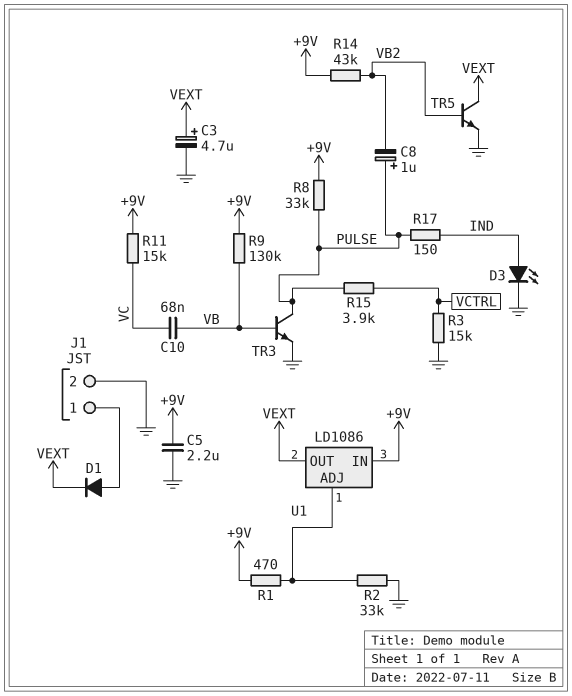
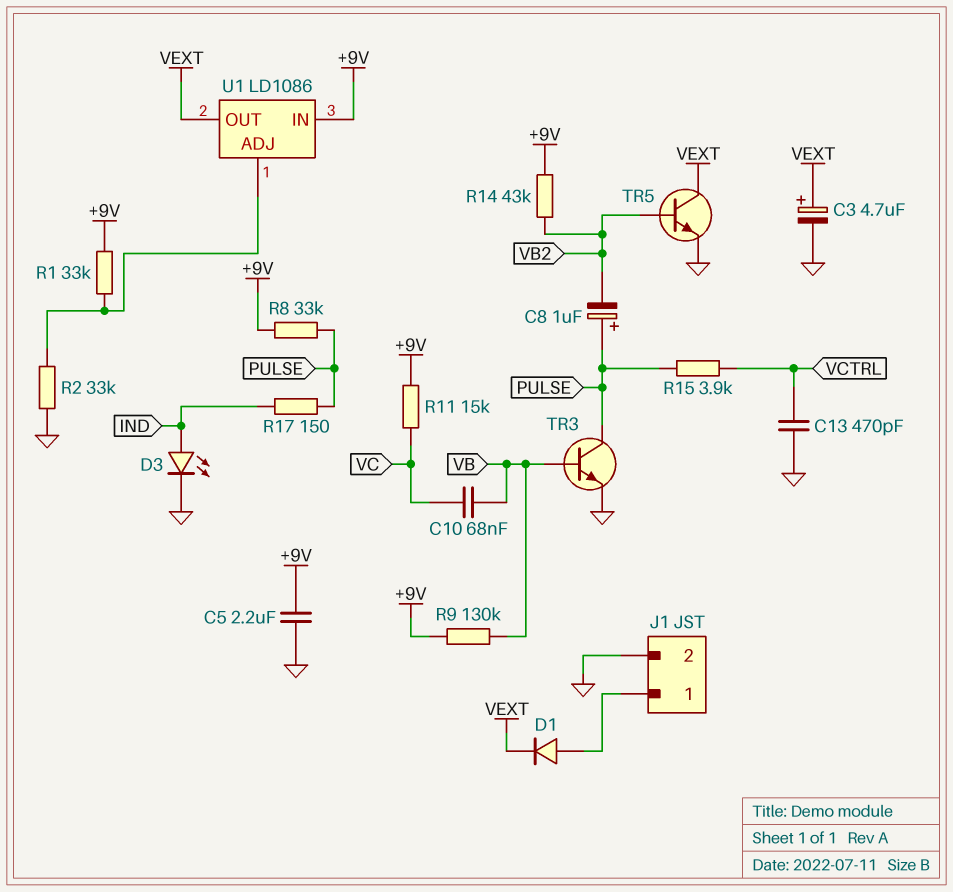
C13: none -> 470pF (GND, VCTRL)
R1: 470 (+9V, U1/ADJ) -> 33k (+9V, U1/ADJ)
R3: 15k (GND, VCTRL) -> none

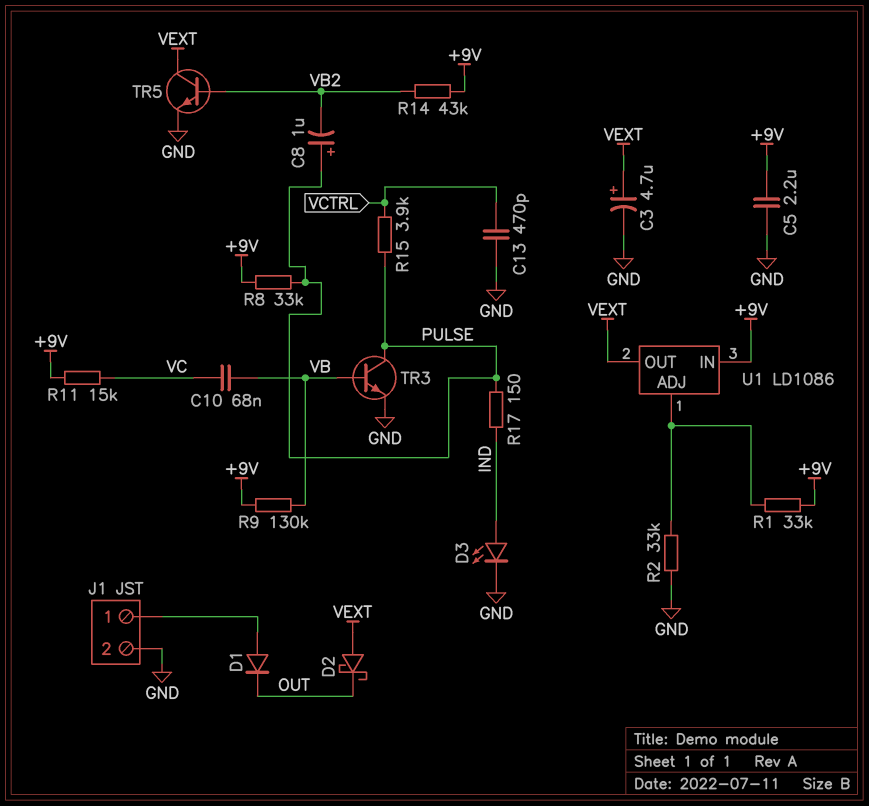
D1: diode (A J1/1, K VEXT) -> diode (A J1/1, K OUT)
D2: none -> schottky (A VEXT, K OUT)

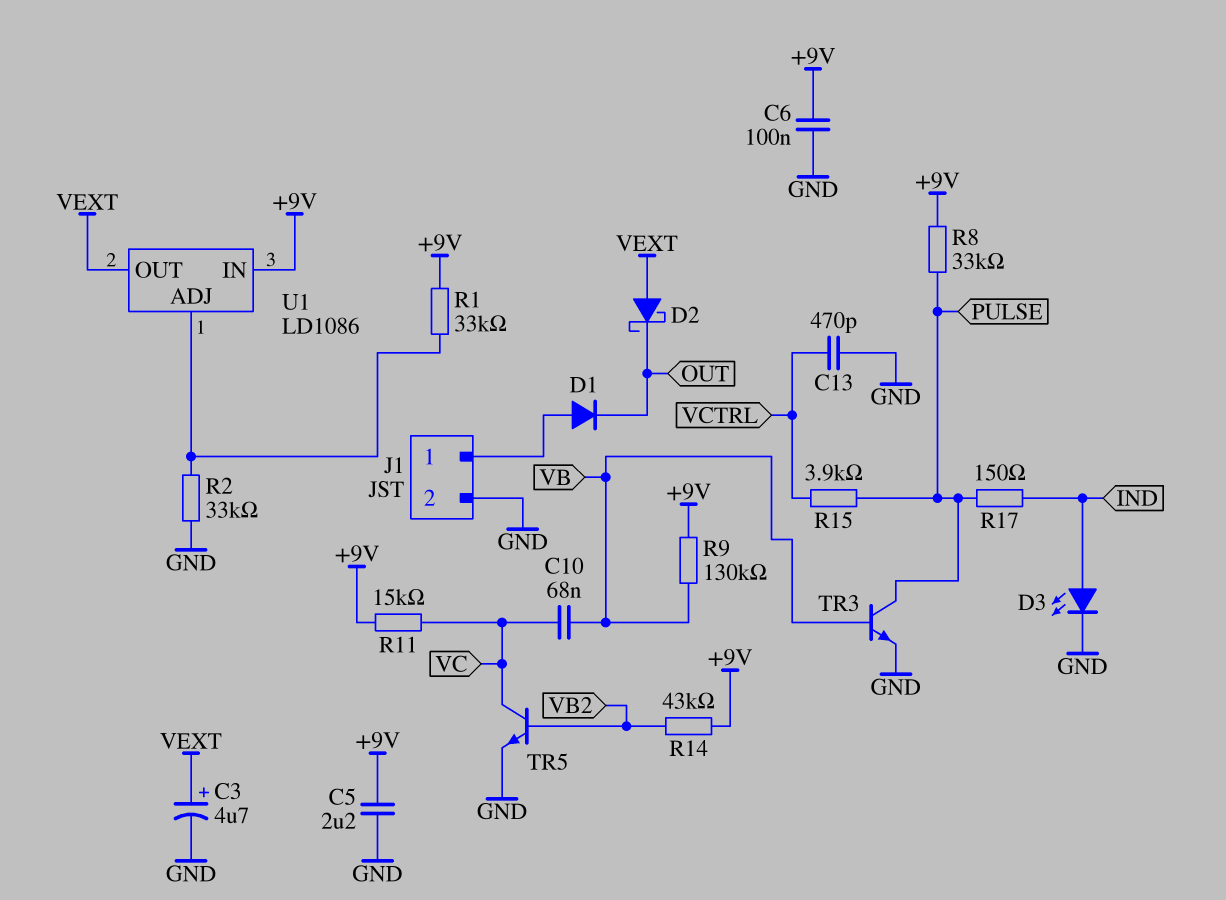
C6: none -> 100nF (+9V, GND)
C8: 1uF (plus PULSE, minus VB2) -> none
TR5: NPN (B VB2, C VEXT, E GND) -> NPN (B VB2, C VC, E GND)

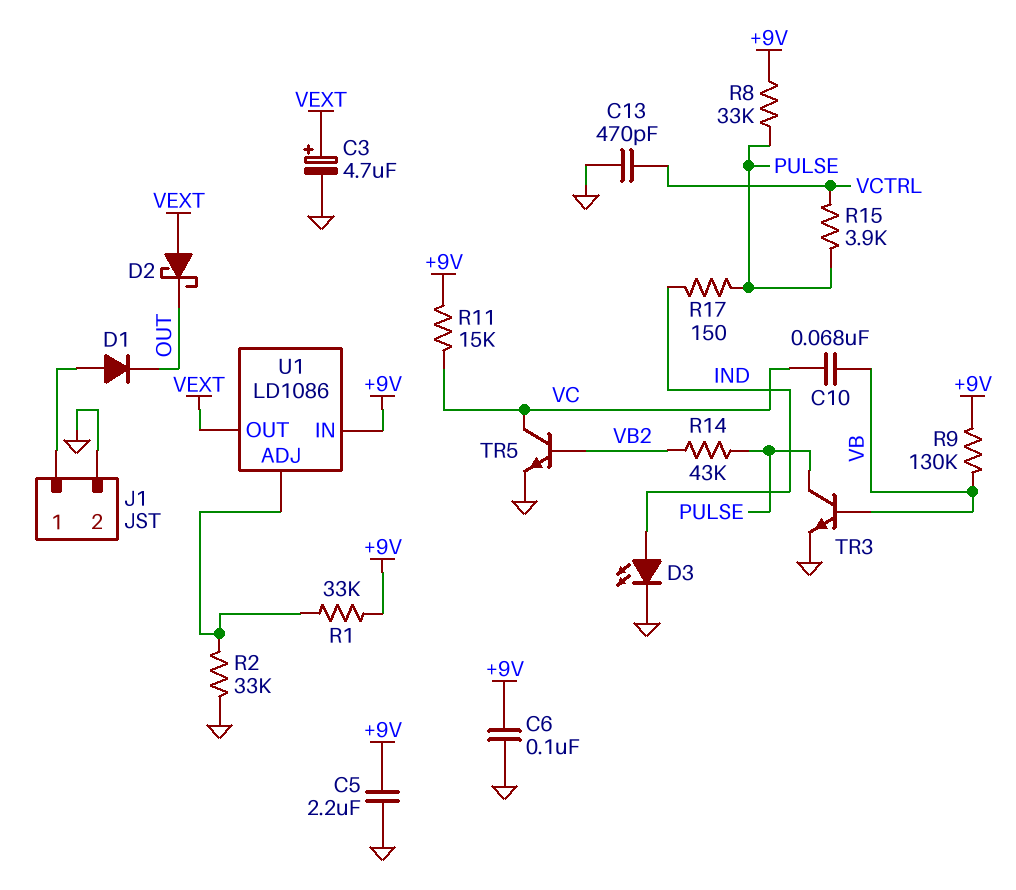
R14: 43k (+9V, VB2) -> 43k (PULSE, VB2)

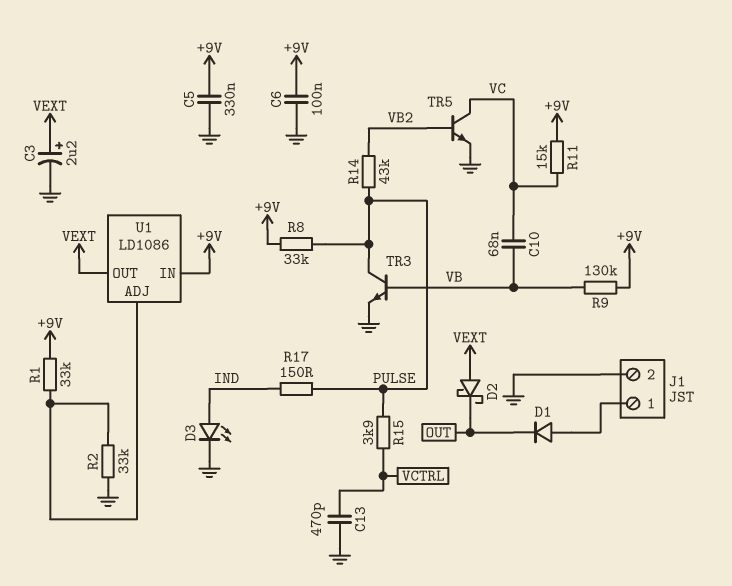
C3: 4.7uF (plus VEXT, minus GND) -> 2.2uF (plus VEXT, minus GND)
C5: 2.2uF (+9V, GND) -> 330nF (+9V, GND)

